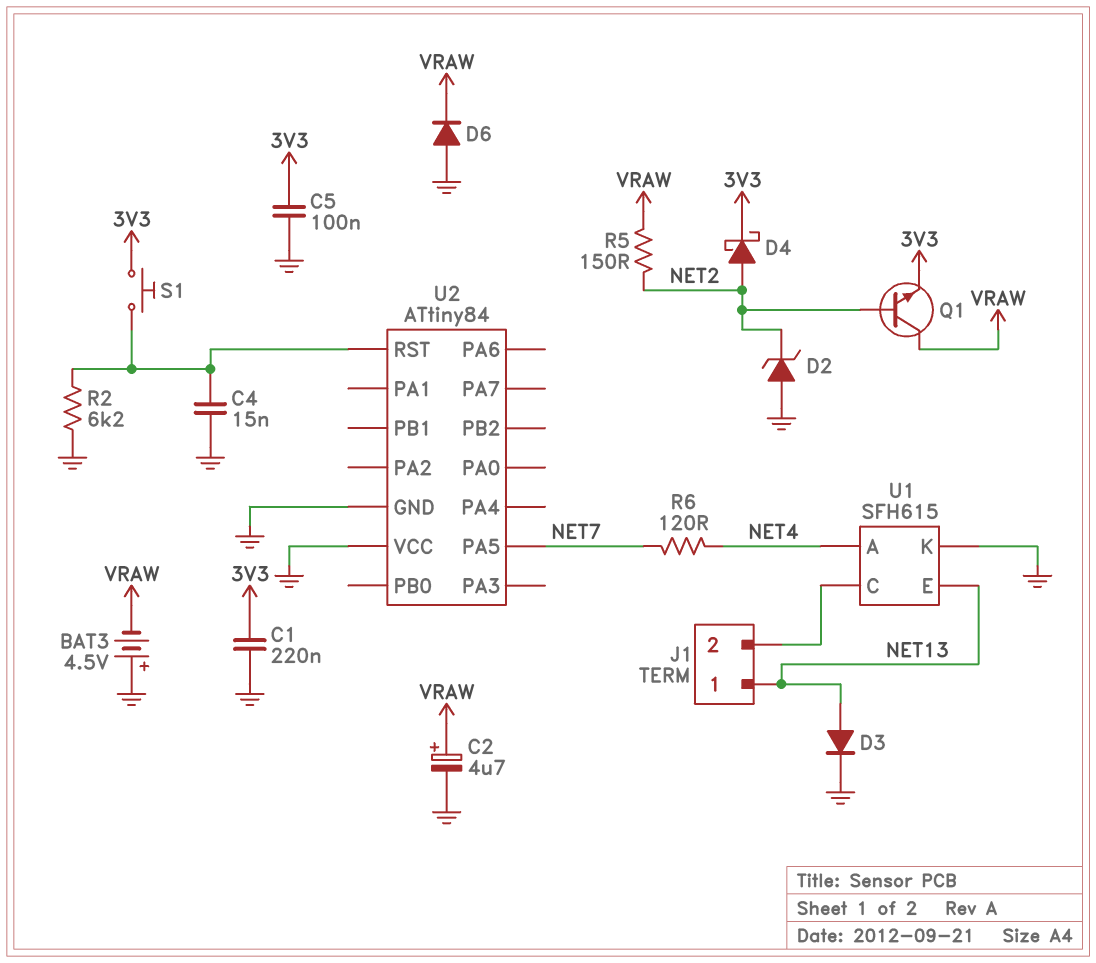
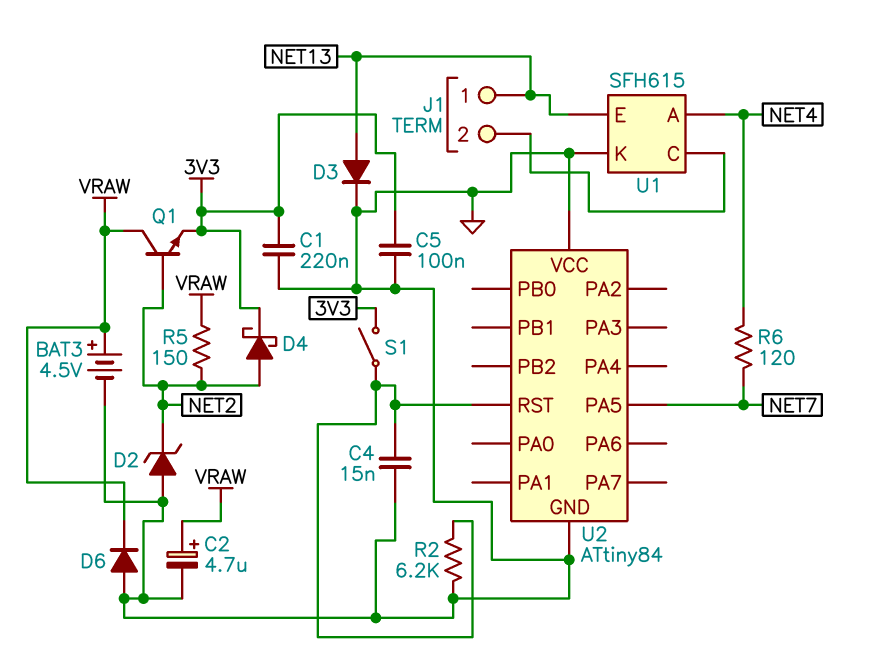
BAT3: 4.5V (plus GND, minus VRAW) -> 4.5V (plus VRAW, minus GND)
S1: button (3V3, U2/RST) -> switch (3V3, U2/RST)

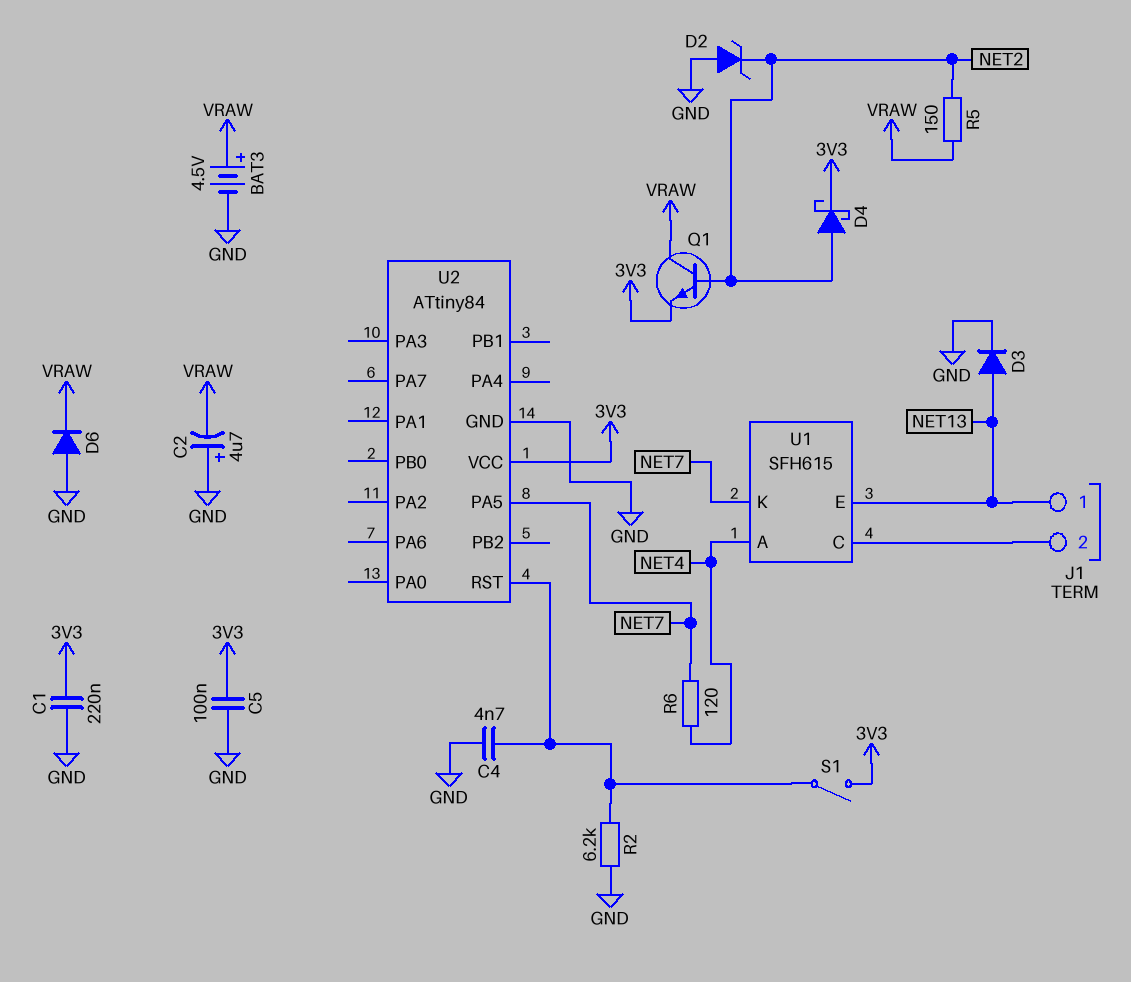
C2: 4.7uF (plus VRAW, minus GND) -> 4.7uF (plus GND, minus VRAW)
C4: 15nF (GND, U2/RST) -> 4.7nF (GND, U2/RST)
U1 pin K: GND -> NET7
U2 pin VCC: GND -> 3V3

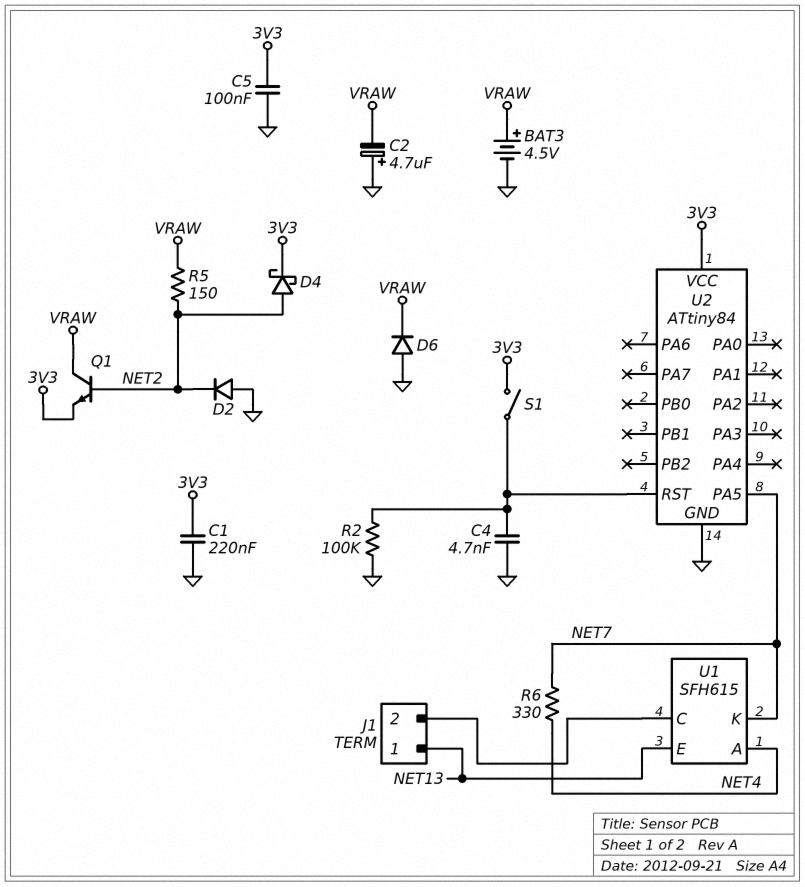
D2: zener (A GND, K NET2) -> diode (A GND, K NET2)
D3: diode (A NET13, K GND) -> none
R2: 6.2k (GND, U2/RST) -> 100k (GND, U2/RST)
R6: 120 (NET4, NET7) -> 330 (NET4, NET7)

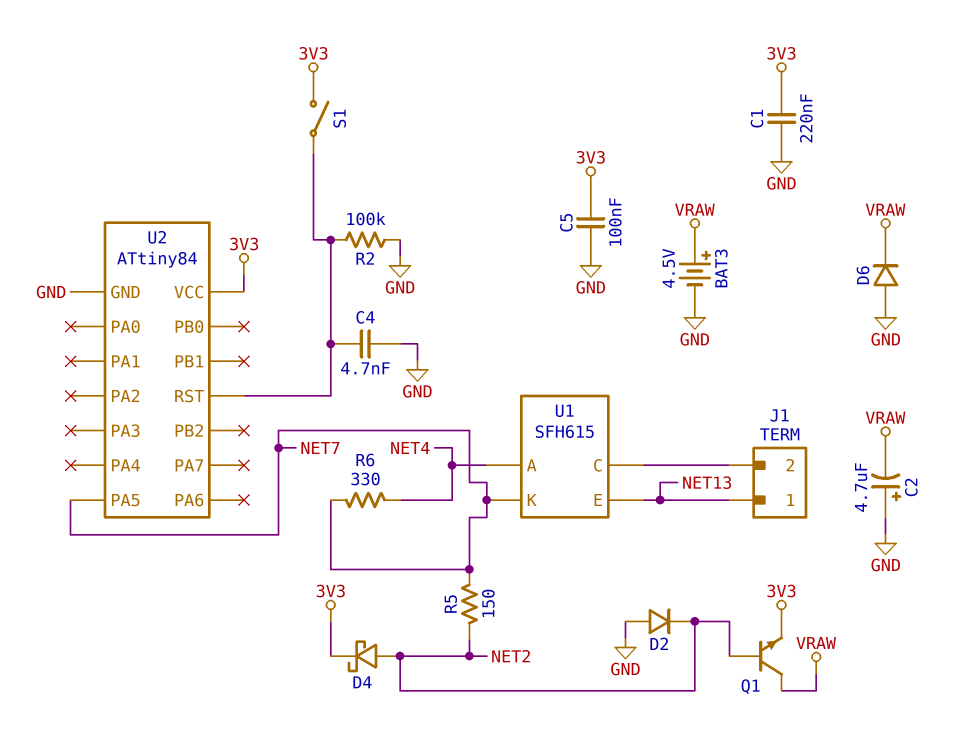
R5: 150 (NET2, VRAW) -> 150 (NET2, NET7)

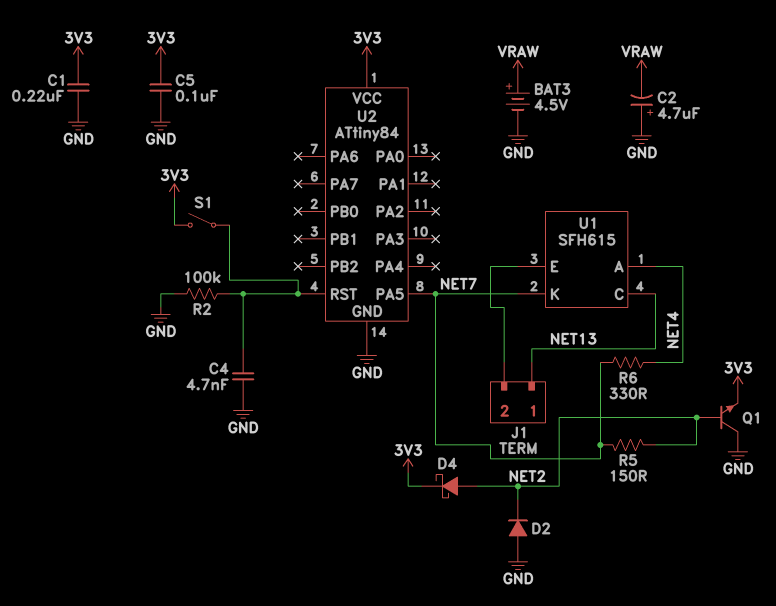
D6: diode (A GND, K VRAW) -> none
Q1: NPN (B NET2, C VRAW, E 3V3) -> NPN (B NET2, C GND, E 3V3)
U1 pin C: J1/2 -> NET13
U1 pin E: NET13 -> J1/2

